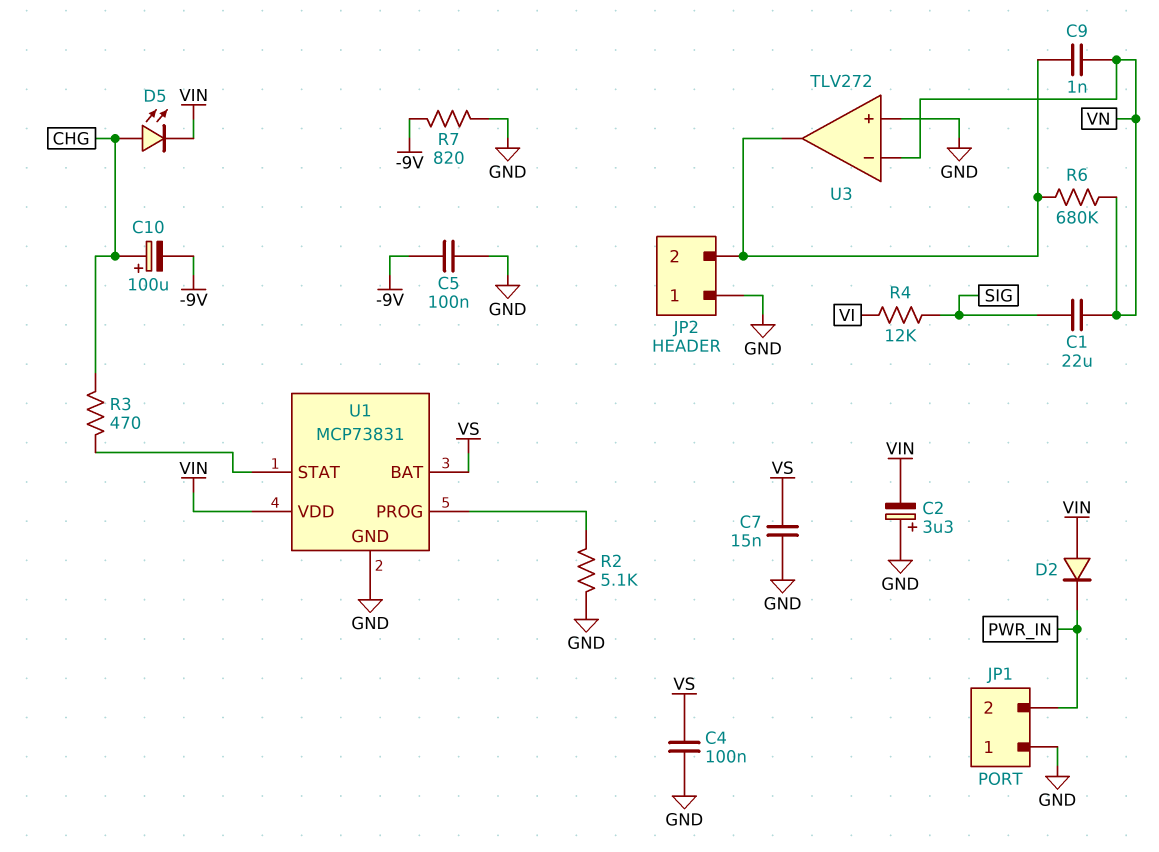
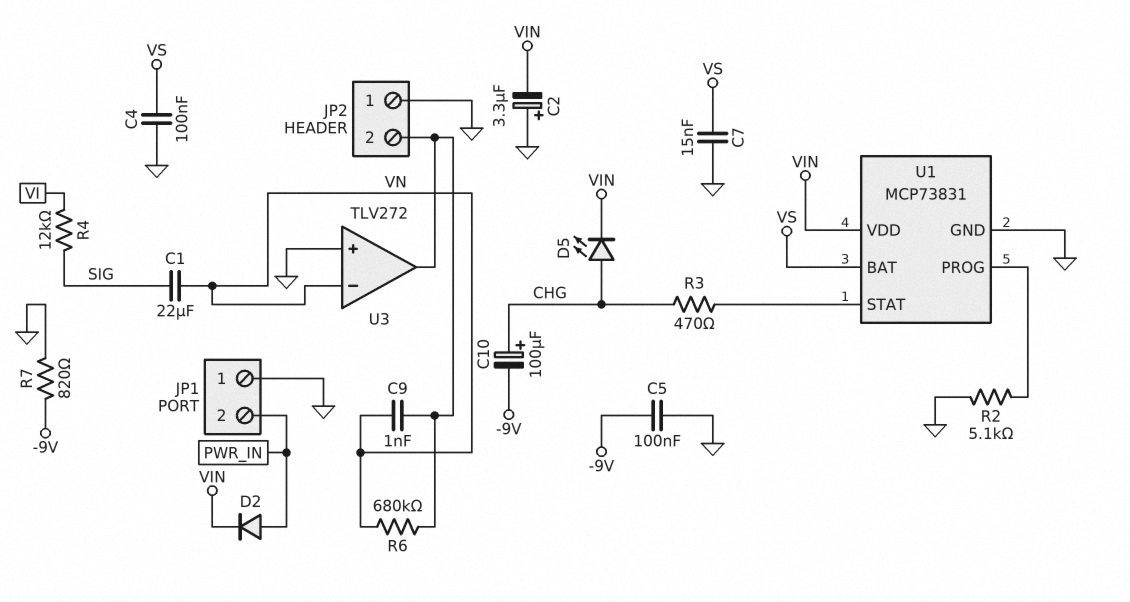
D2: diode (A VIN, K PWR_IN) -> diode (A PWR_IN, K VIN)

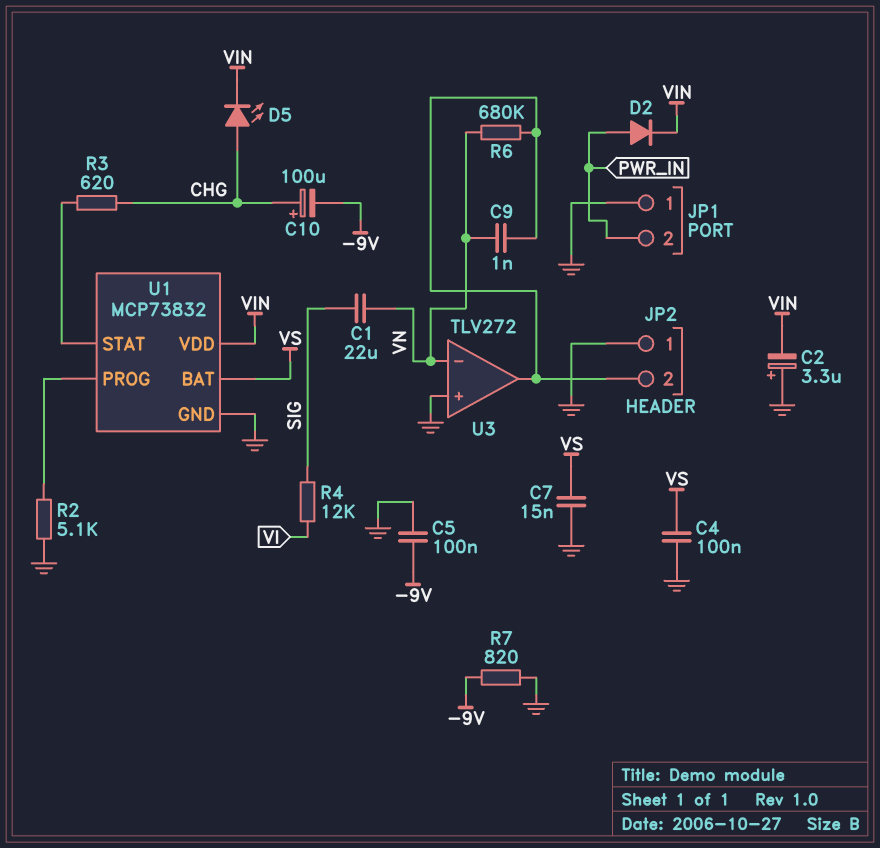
R3: 470 (CHG, U1/STAT) -> 620 (CHG, U1/STAT)
U1: MCP73831 -> MCP73832

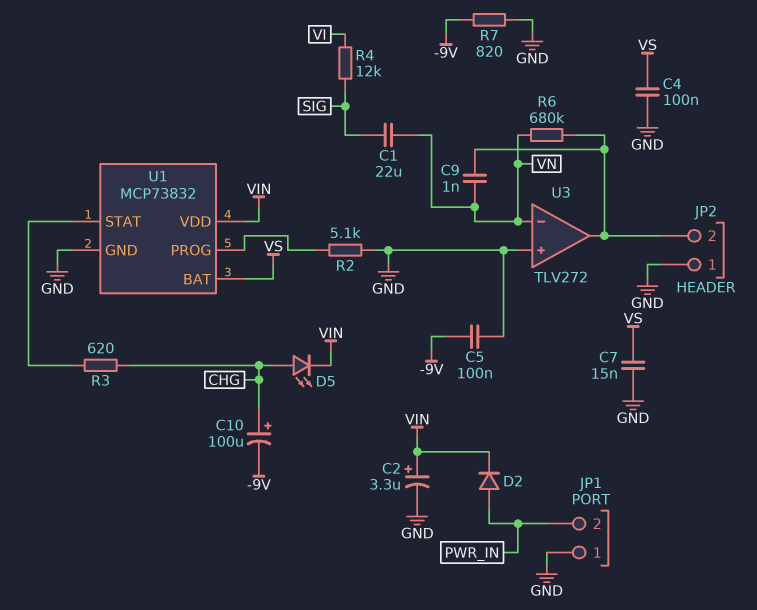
C2: 3.3uF (plus GND, minus VIN) -> 3.3uF (plus VIN, minus GND)

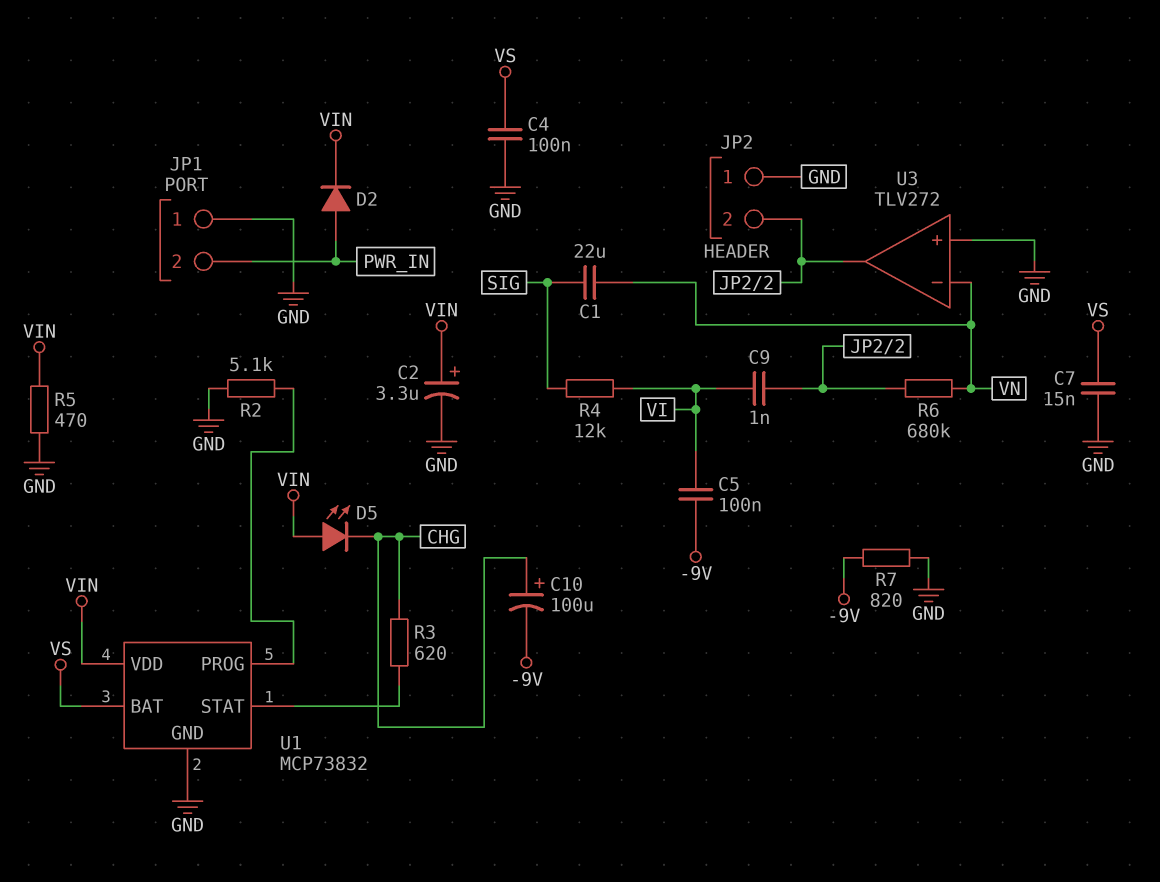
C5: 100nF (-9V, GND) -> 100nF (-9V, VI)
C9: 1nF (JP2/2, VN) -> 1nF (JP2/2, VI)
D5: LED (A CHG, K VIN) -> LED (A VIN, K CHG)
R5: none -> 470 (GND, VIN)

